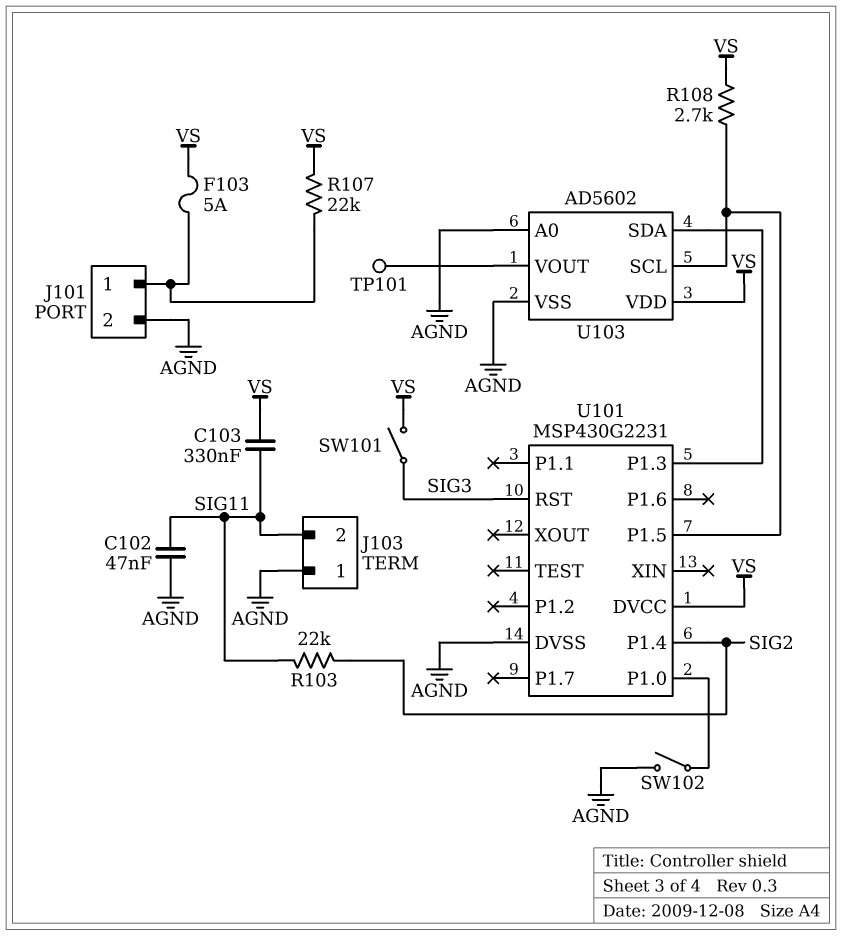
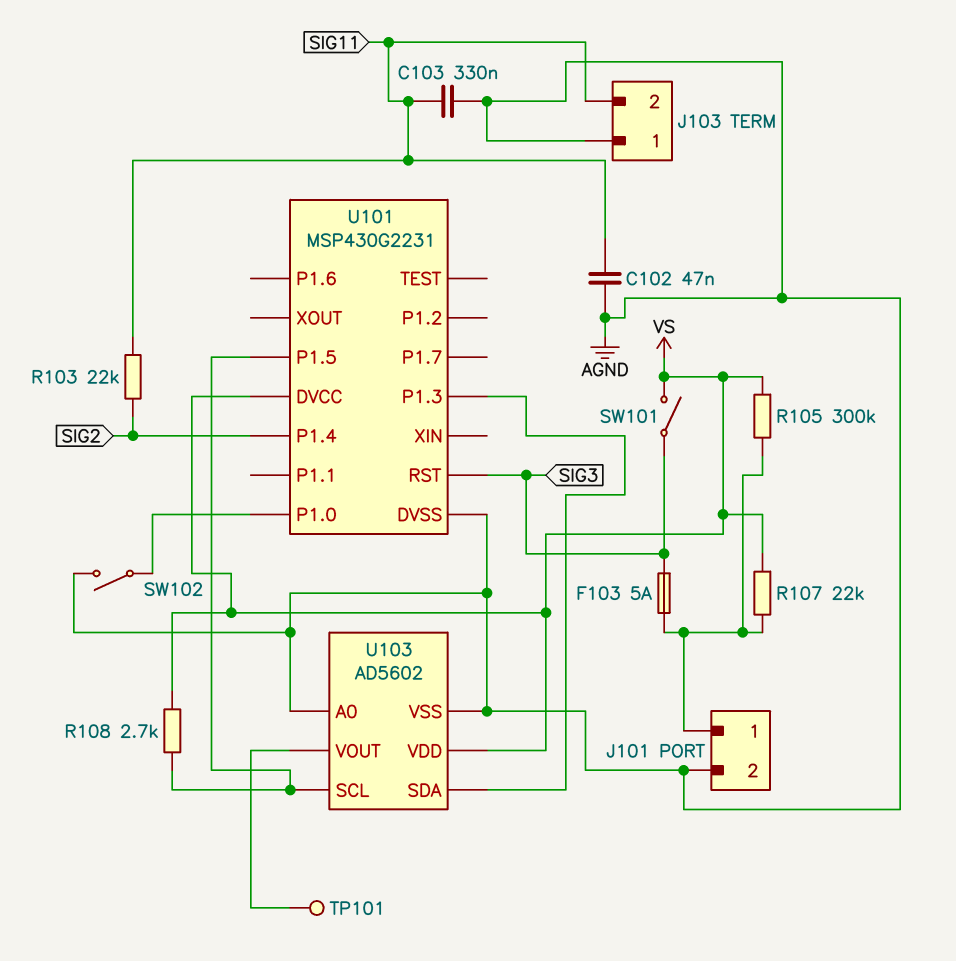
C103: 330nF (SIG11, VS) -> 330nF (AGND, SIG11)
F103: 5A (J101/1, VS) -> 5A (J101/1, SIG3)
R105: none -> 300k (J101/1, VS)

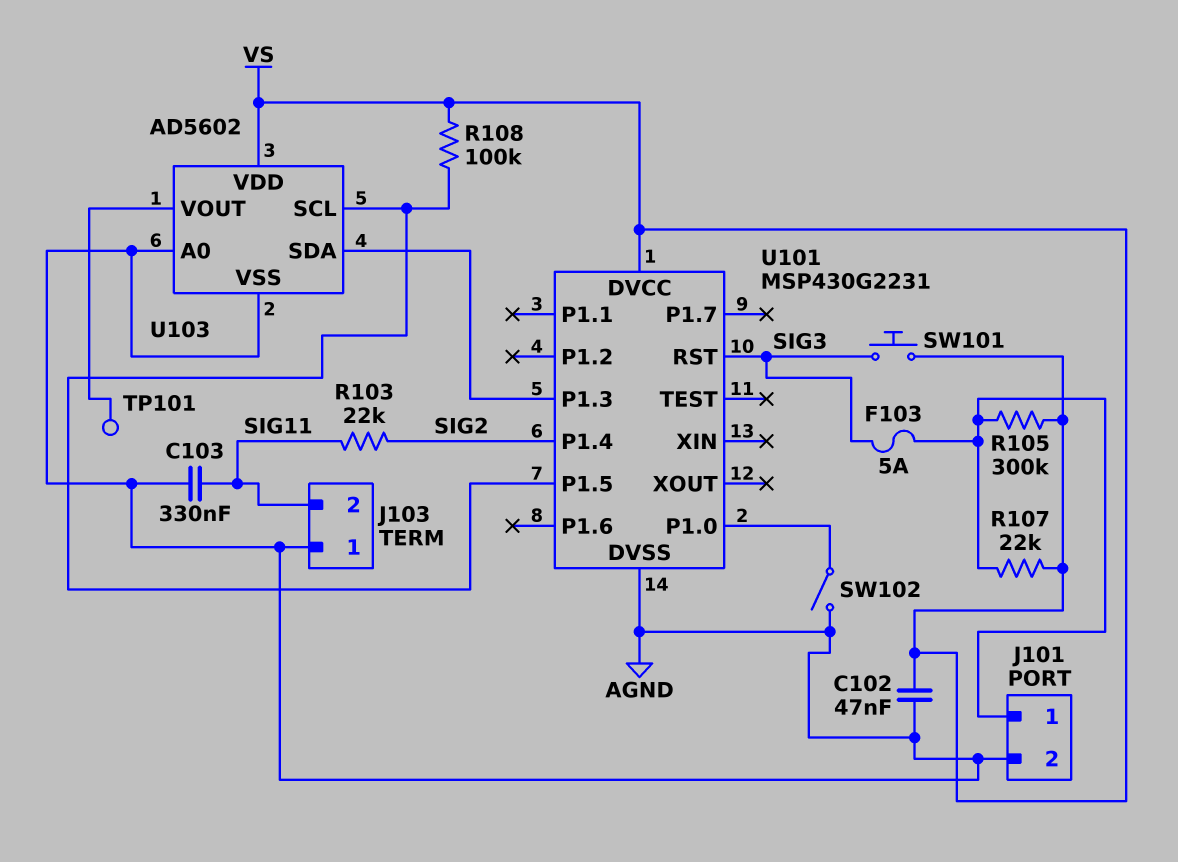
C102: 47nF (AGND, SIG11) -> 47nF (AGND, VS)
R108: 2.7k (U101/P1.5, VS) -> 100k (U101/P1.5, VS)
SW101: switch (SIG3, VS) -> button (SIG3, VS)

